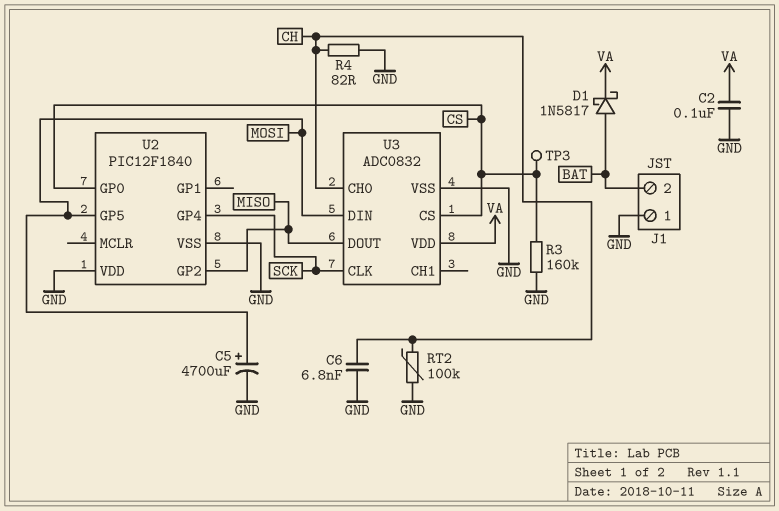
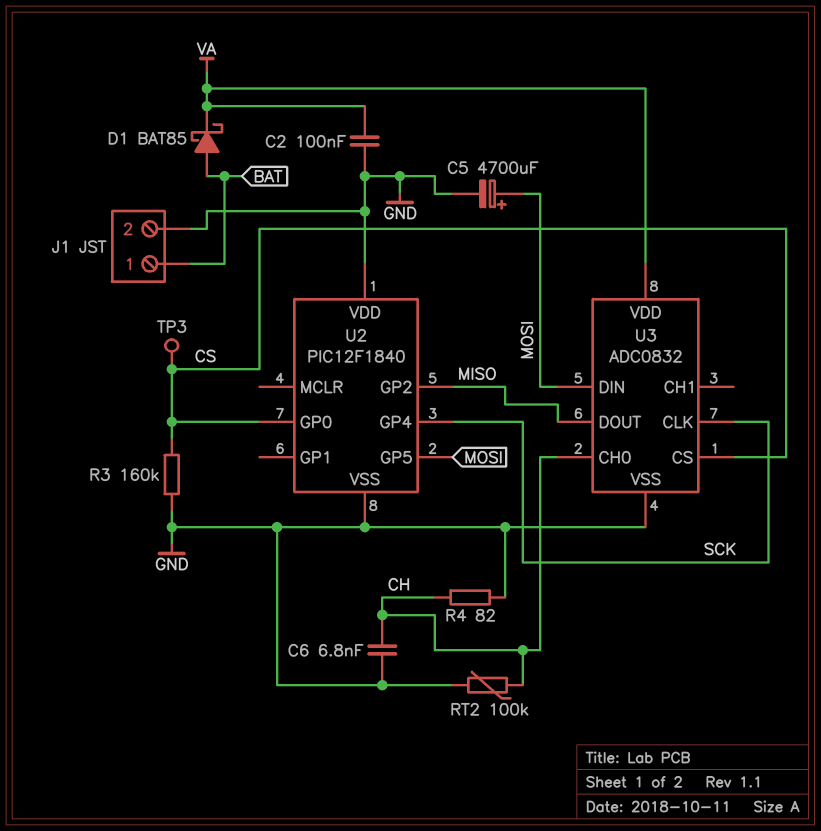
D1: schottky 1N5817 (A BAT, K VA) -> schottky BAT85 (A BAT, K VA)
J1 pin 1: GND -> BAT
J1 pin 2: BAT -> GND

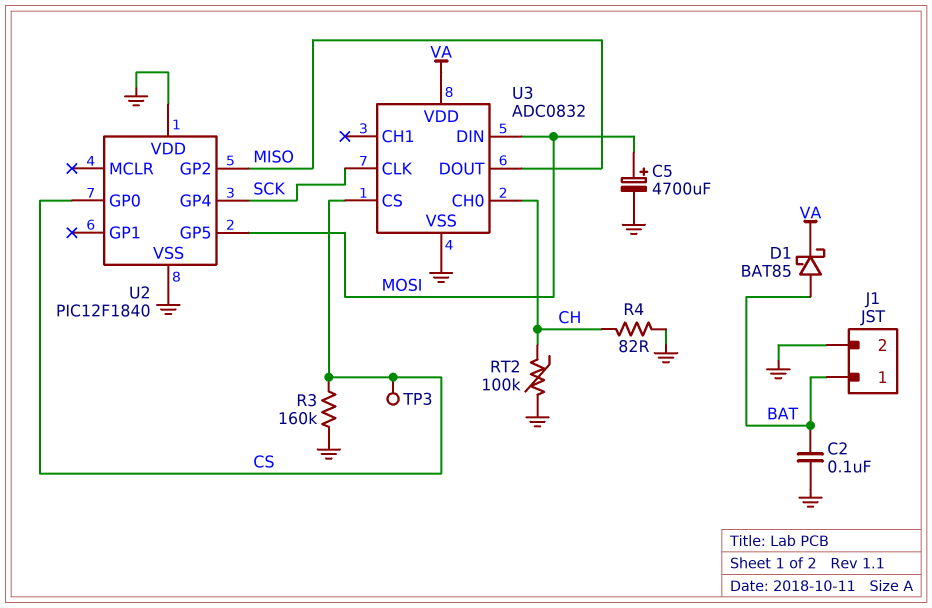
C2: 100nF (GND, VA) -> 100nF (BAT, GND)
C6: 6.8nF (CH, GND) -> none

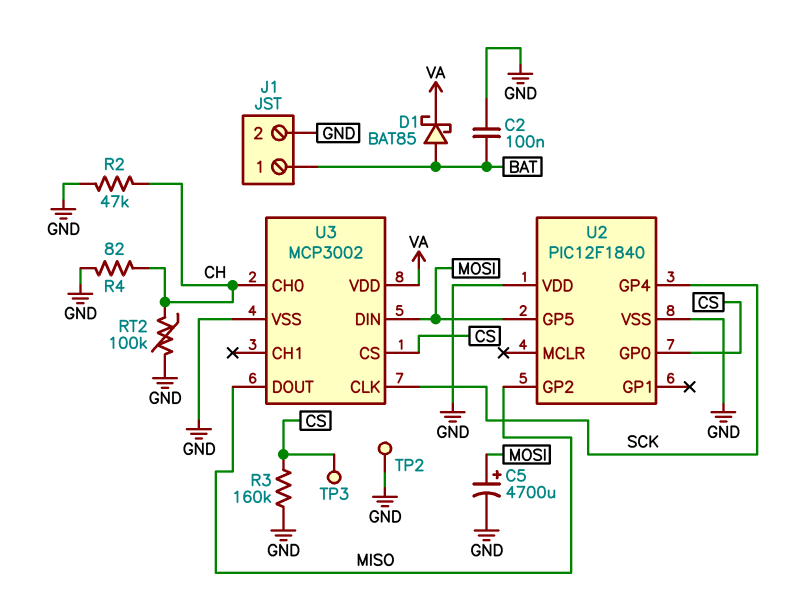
R2: none -> 47k (CH, GND)
TP2: none -> test point (GND)
U3: ADC0832 -> MCP3002

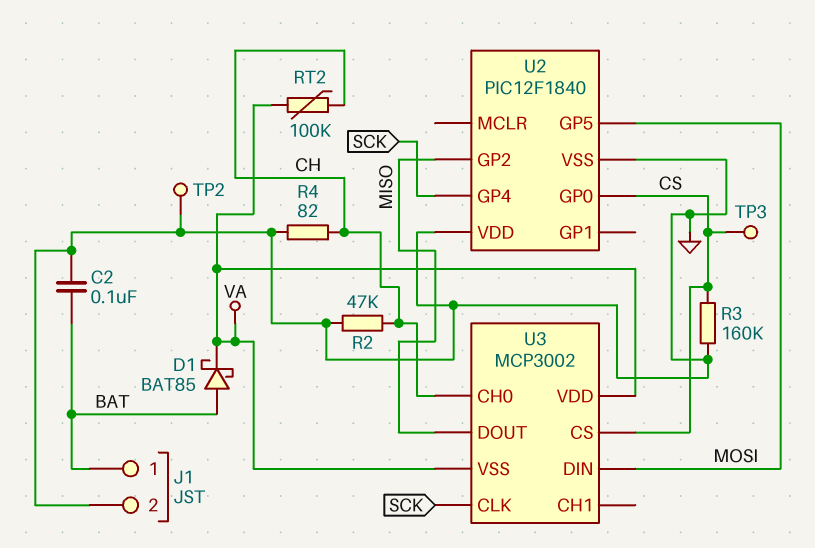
C5: 4700uF (plus MOSI, minus GND) -> none
RT2: 100k (CH, GND) -> 100k (CH, VA)
U3 pin VSS: GND -> VA

